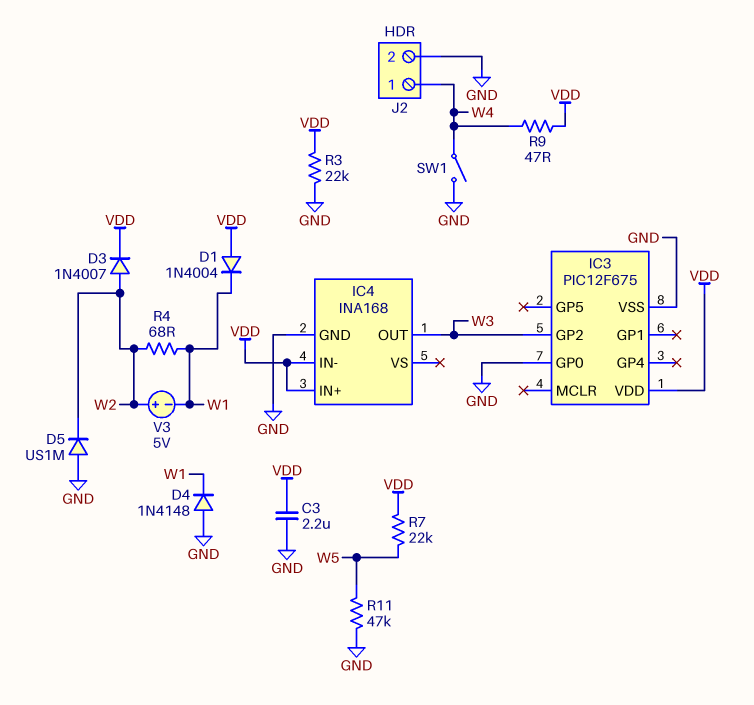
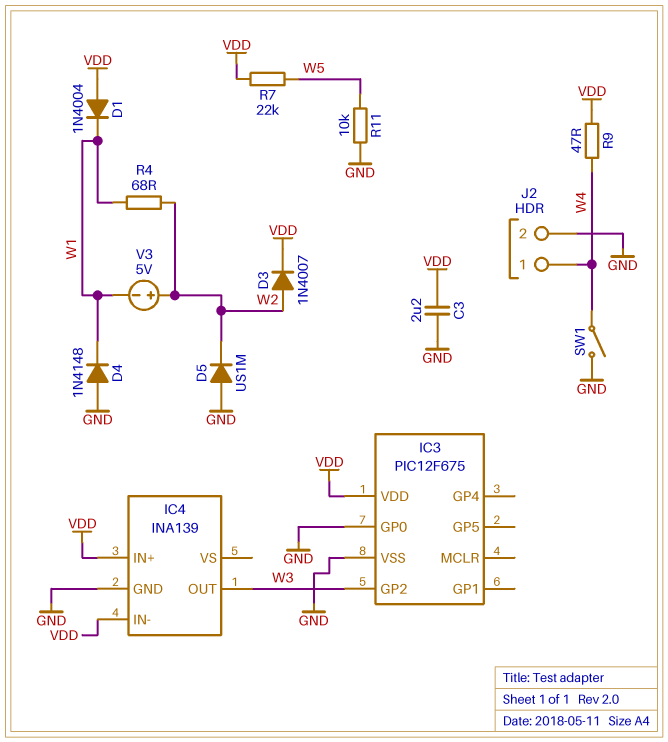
IC4: INA168 -> INA139
R3: 22k (GND, VDD) -> none
R11: 47k (GND, W5) -> 10k (GND, W5)

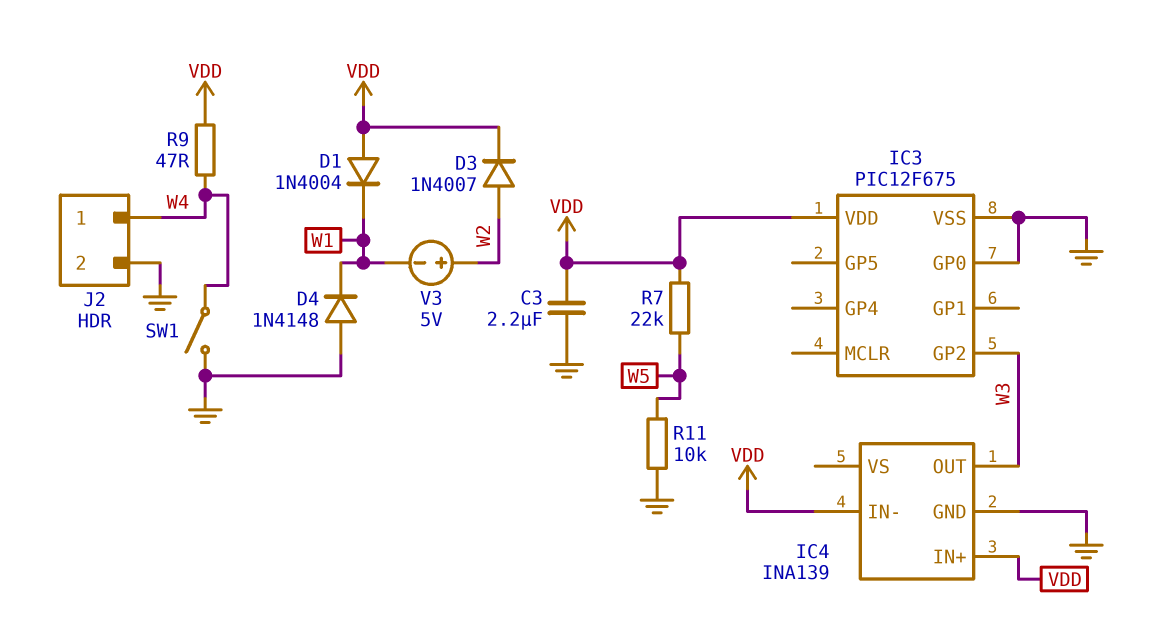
D5: diode US1M (A GND, K W2) -> none
R4: 68 (W1, W2) -> none

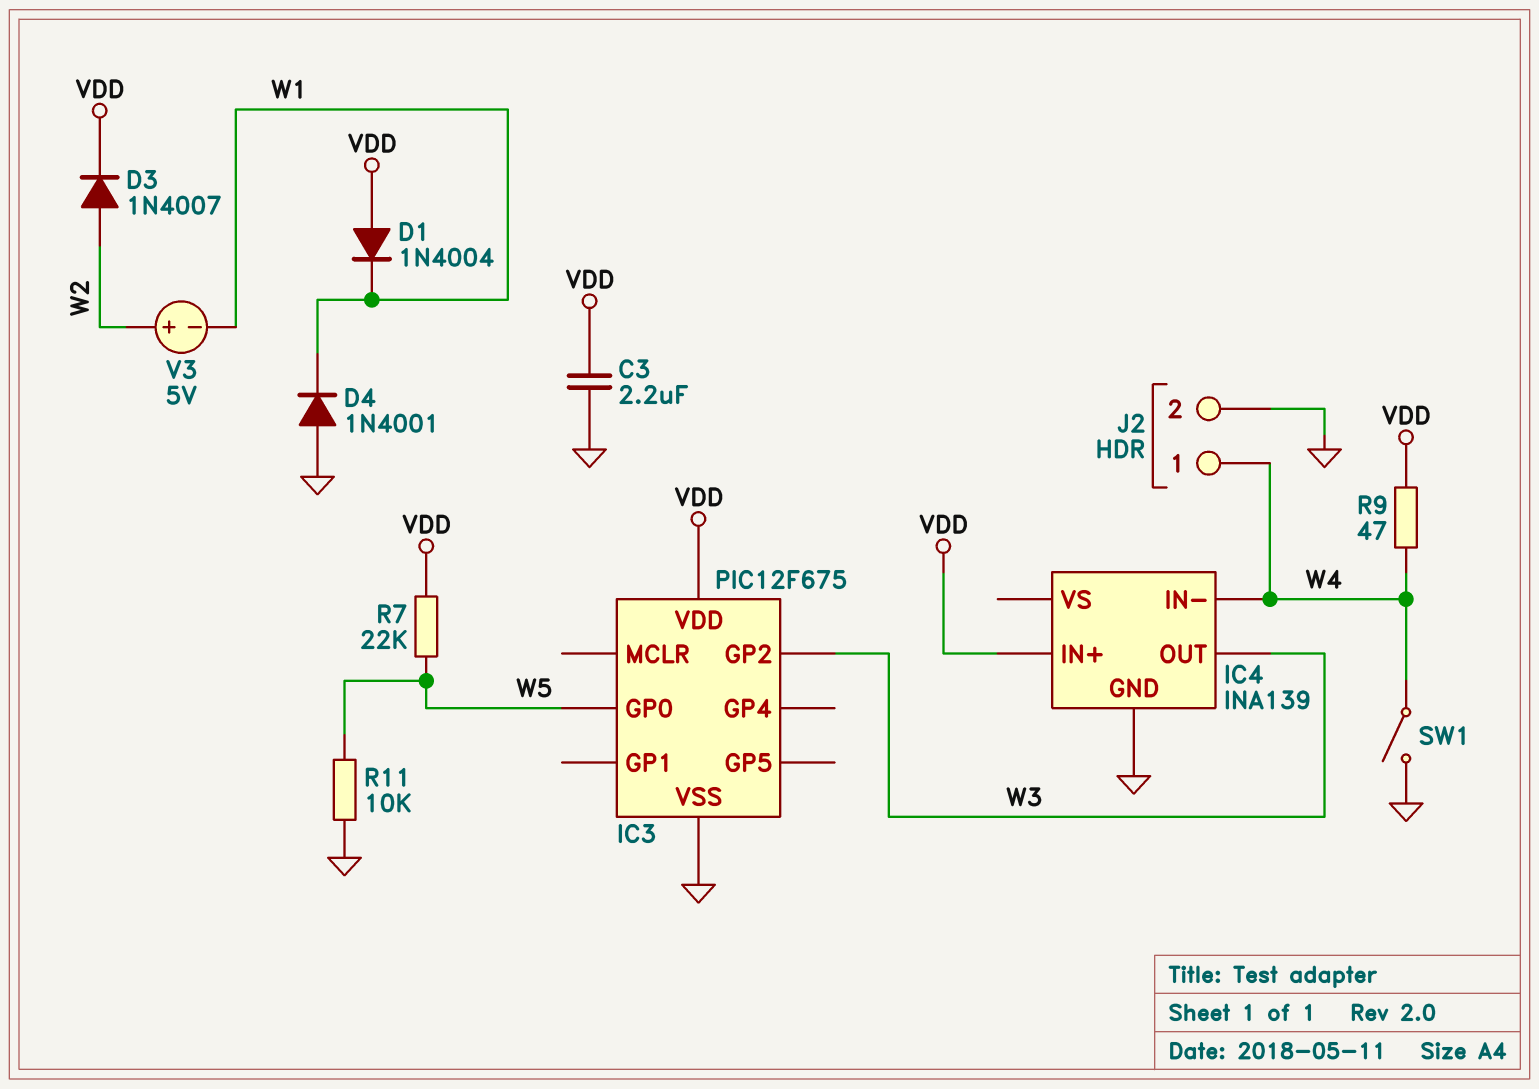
D4: diode 1N4148 (A GND, K W1) -> diode 1N4001 (A GND, K W1)
IC3 pin GP0: GND -> W5
IC4 pin IN-: VDD -> W4

